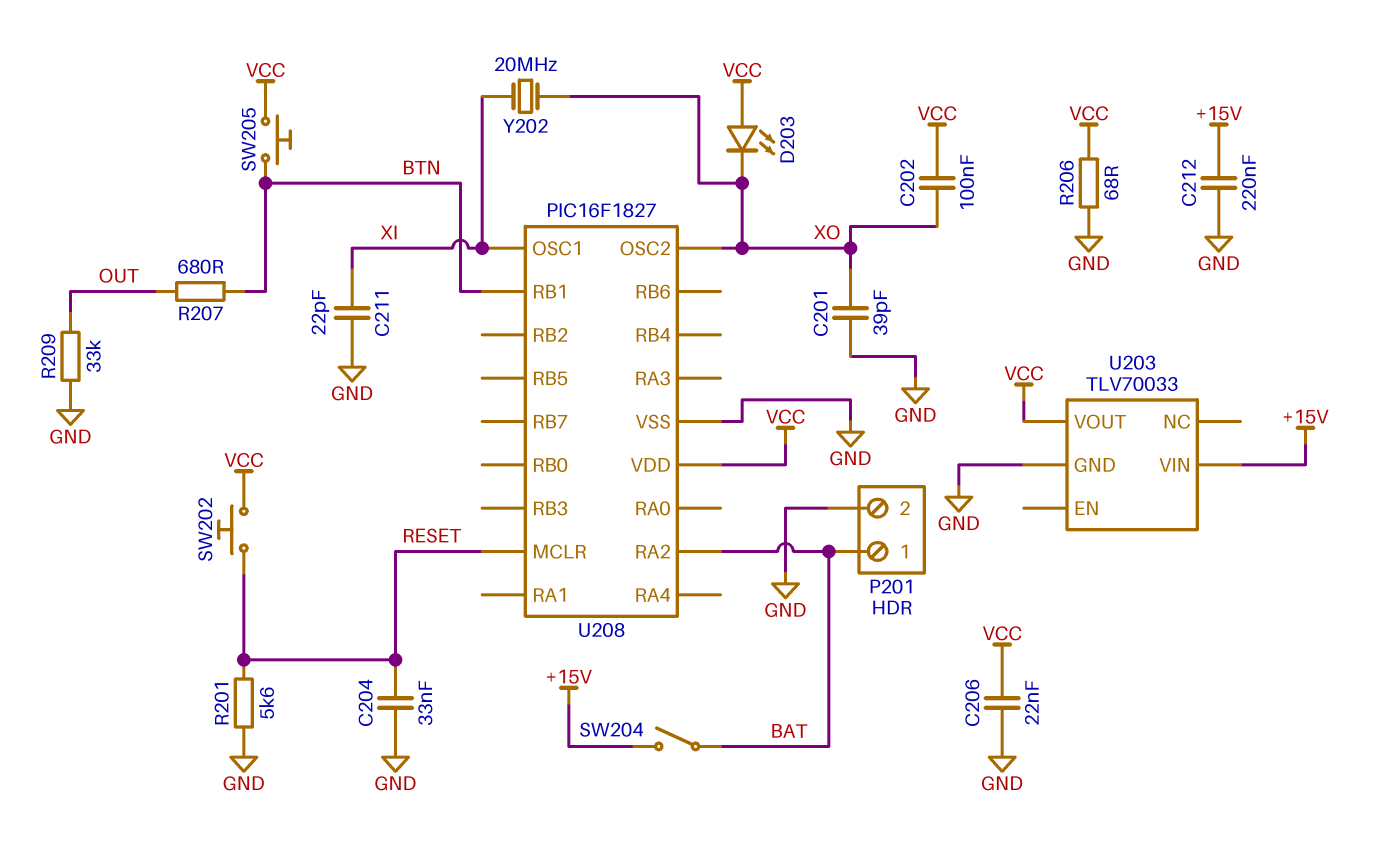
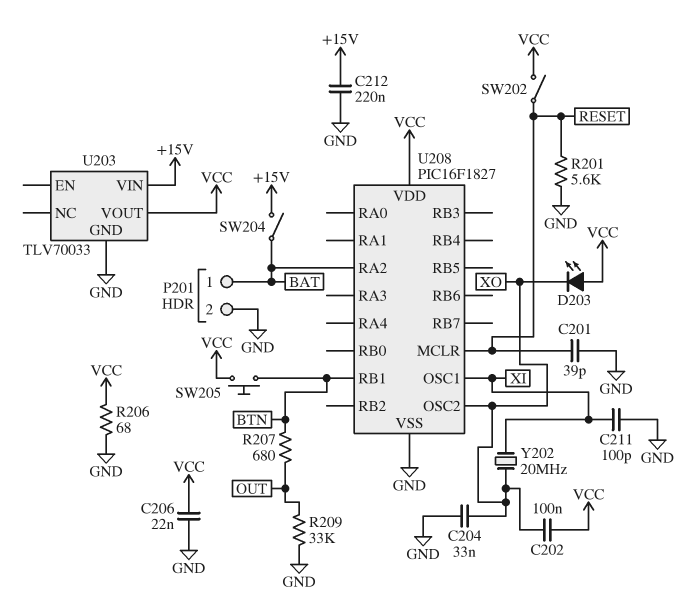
C201: 39pF (GND, XO) -> 39pF (GND, RESET)
C204: 33nF (GND, RESET) -> 33nF (GND, XO)
C211: 22pF (GND, XI) -> 100pF (GND, XI)
SW202: button (RESET, VCC) -> switch (RESET, VCC)

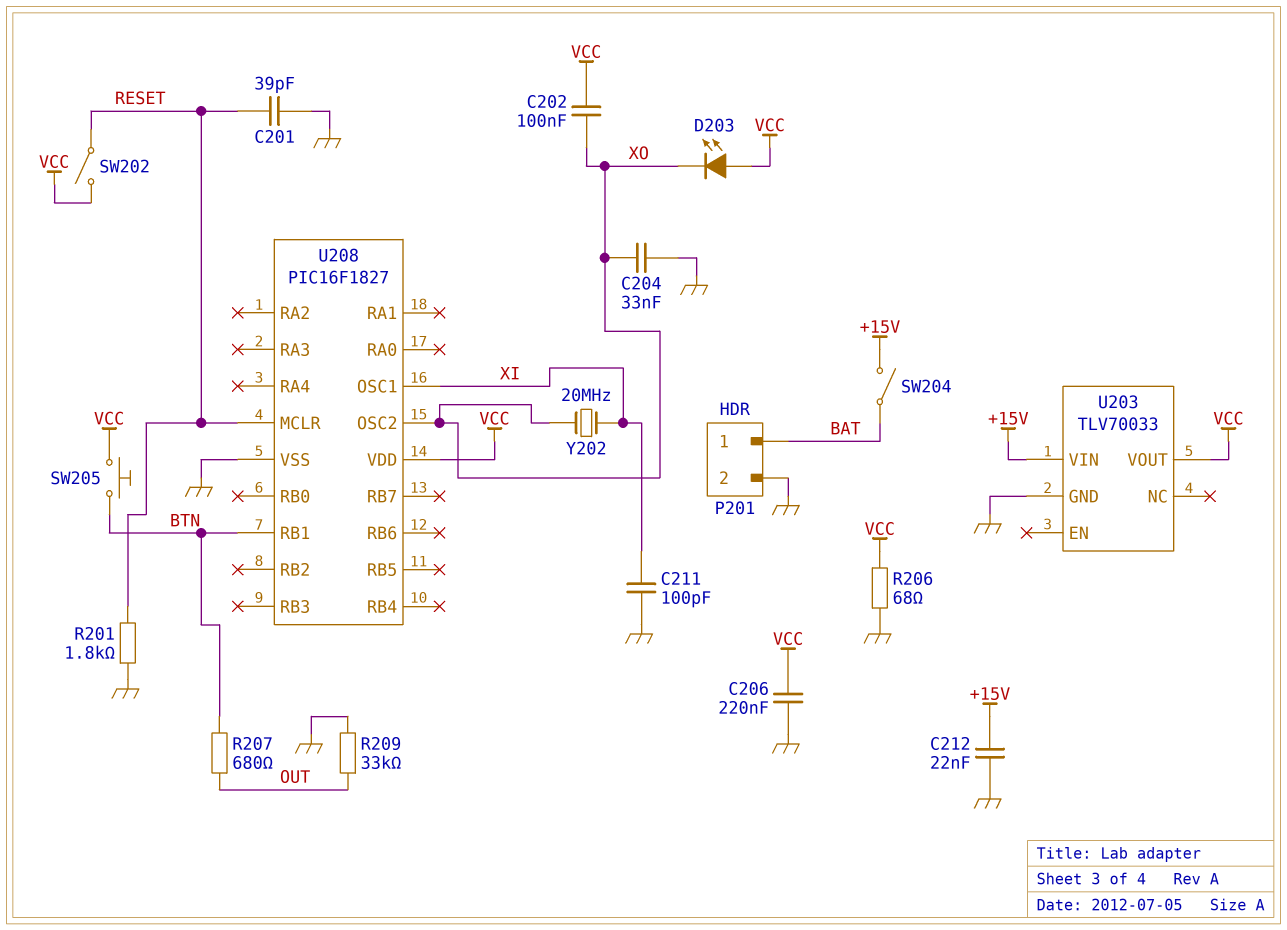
C206: 22nF (GND, VCC) -> 220nF (GND, VCC)
C212: 220nF (+15V, GND) -> 22nF (+15V, GND)
R201: 5.6k (GND, RESET) -> 1.8k (GND, RESET)
U208 pin RA2: BAT -> none

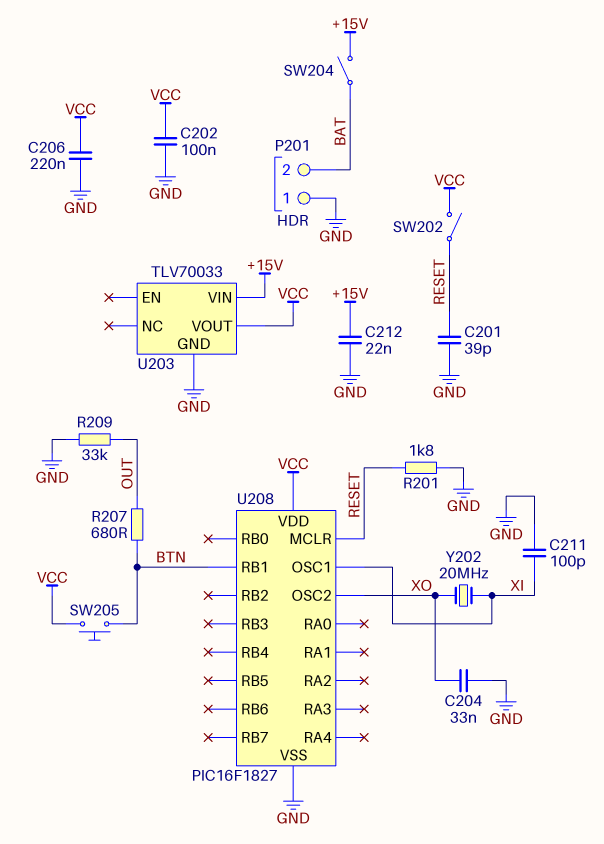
C202: 100nF (VCC, XO) -> 100nF (GND, VCC)
D203: LED (A VCC, K XO) -> none
P201 pin 1: BAT -> GND
P201 pin 2: GND -> BAT
R206: 68 (GND, VCC) -> none

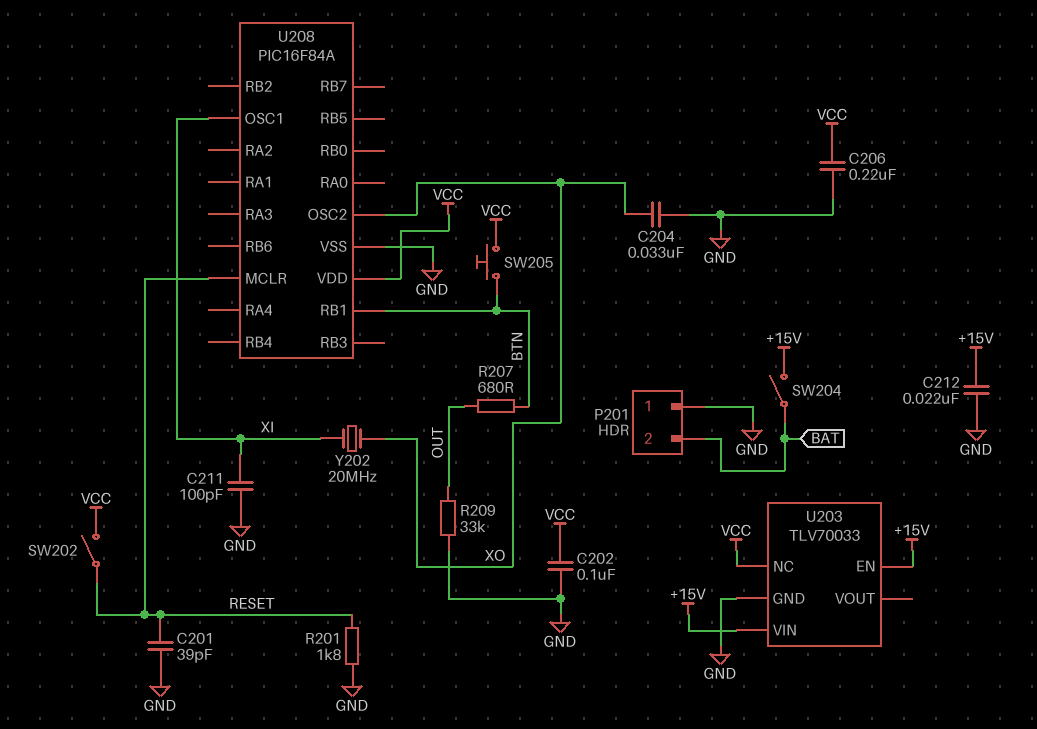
U203 pin EN: none -> +15V
U203 pin NC: none -> VCC
U203 pin VOUT: VCC -> none
U208: PIC16F1827 -> PIC16F84A

